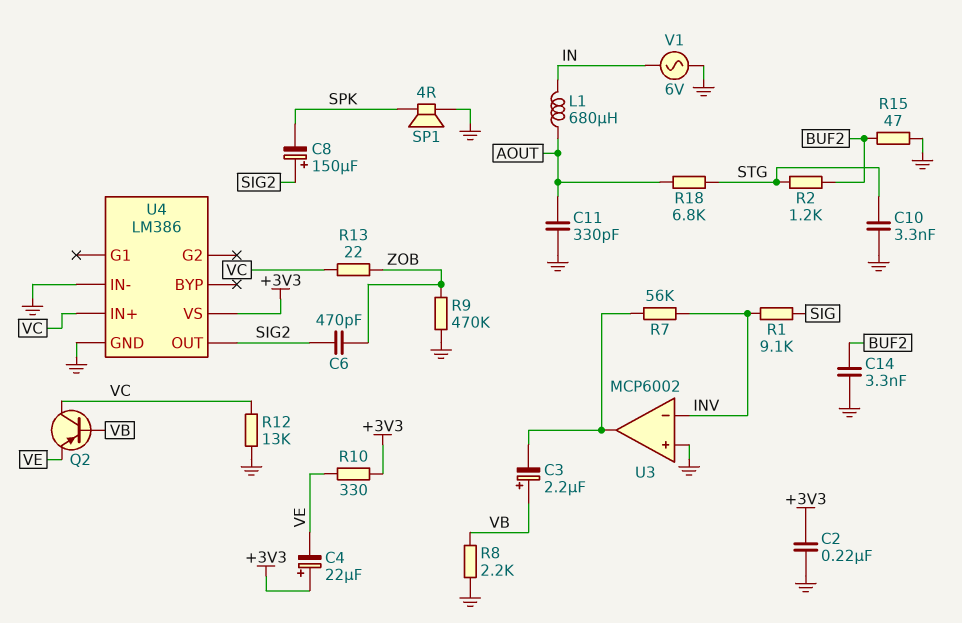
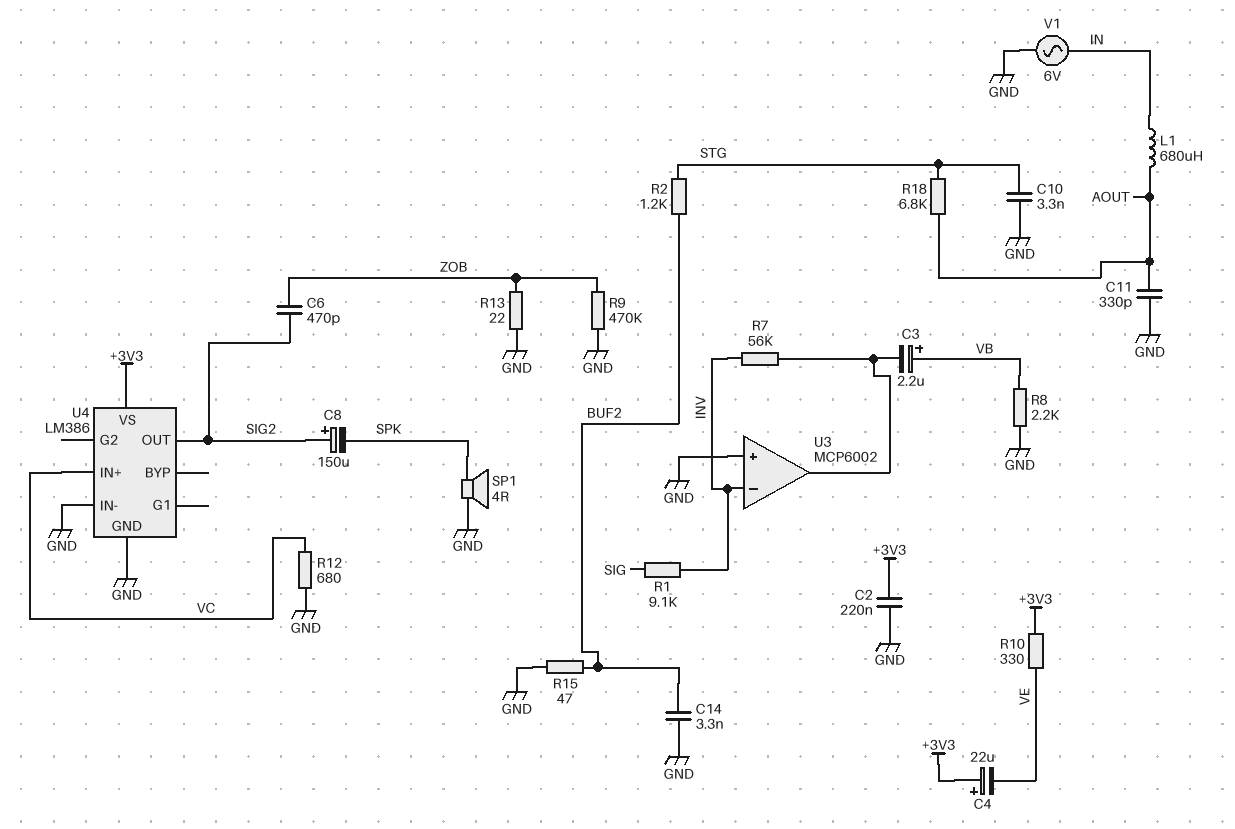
Q2: PNP (B VB, C VC, E VE) -> none
R12: 13k (GND, VC) -> 680 (GND, VC)
R13: 22 (VC, ZOB) -> 22 (GND, ZOB)

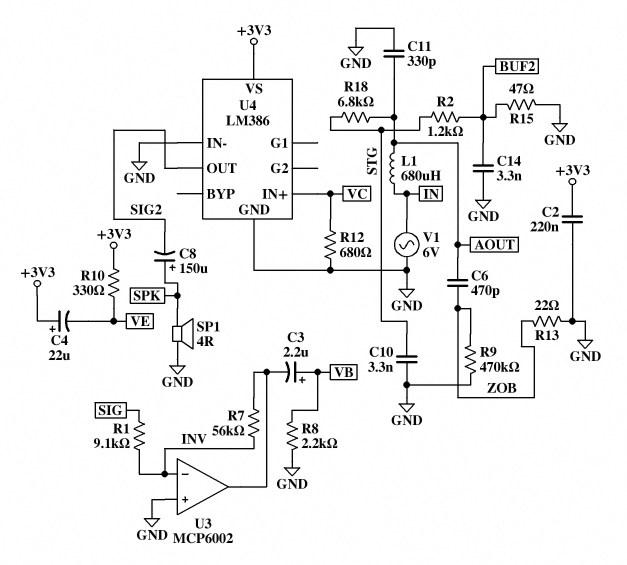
C6: 470pF (SIG2, ZOB) -> 470pF (AOUT, ZOB)
C8: 150uF (plus SIG2, minus SPK) -> 150uF (plus SPK, minus SIG2)

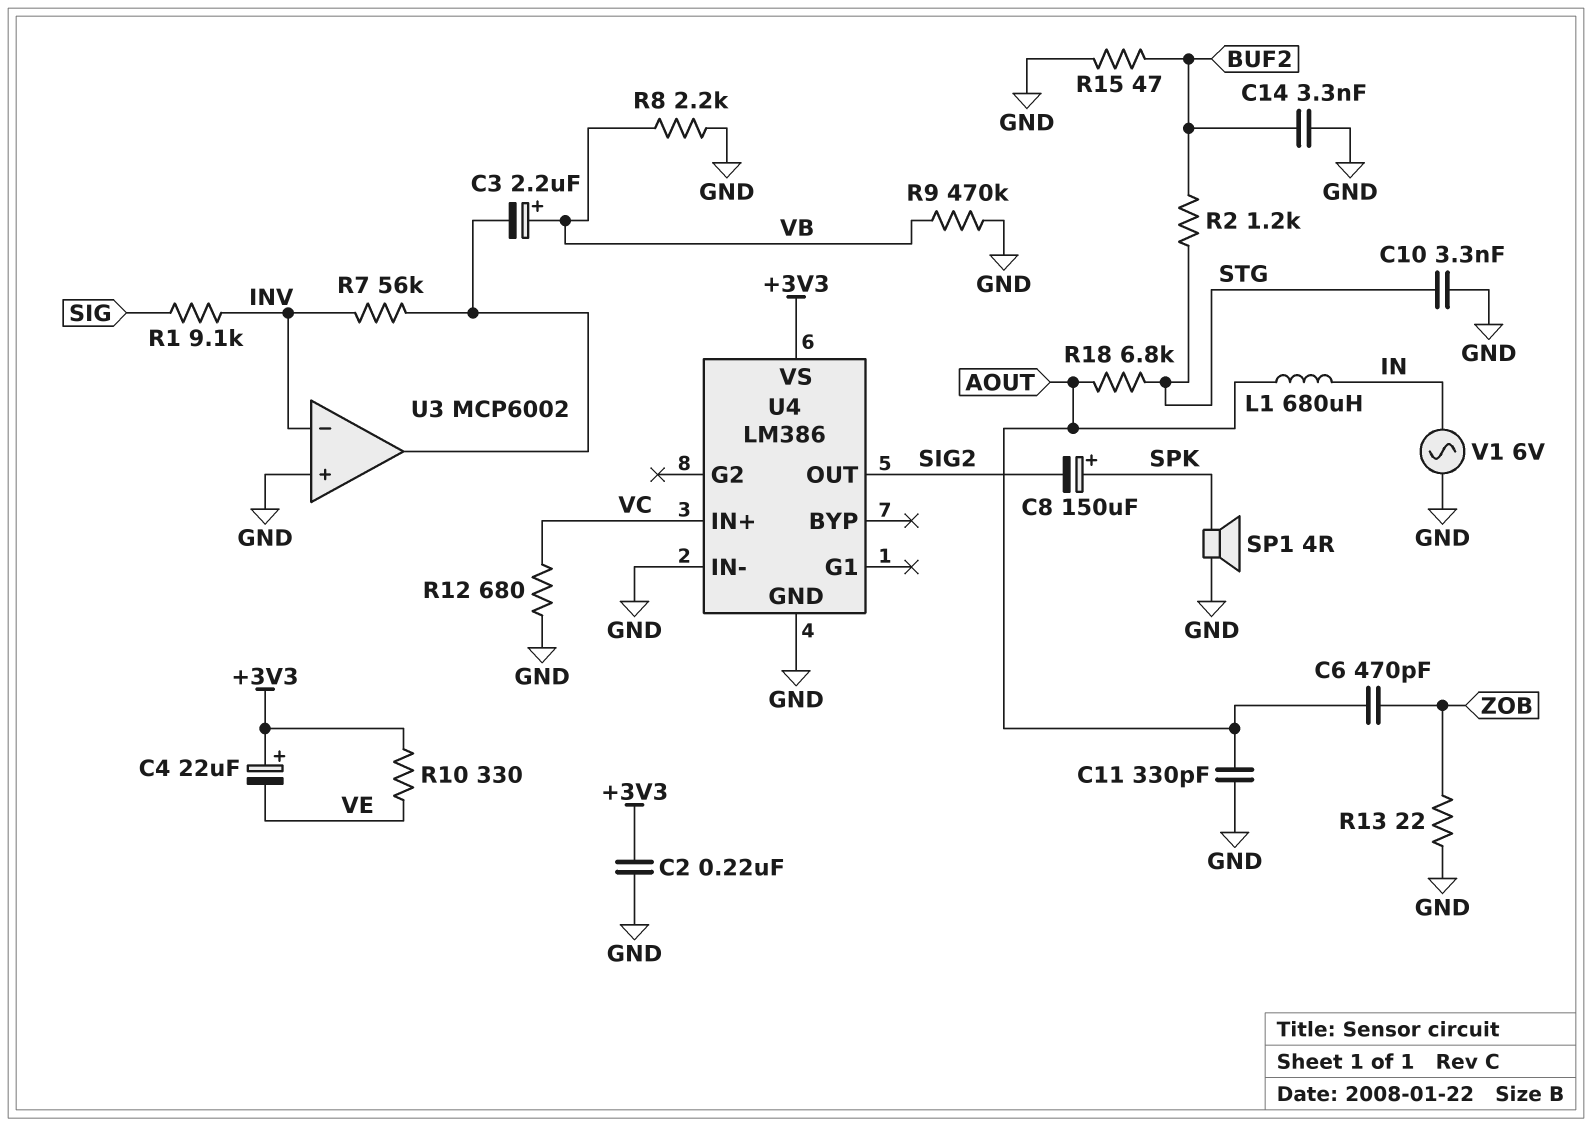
R9: 470k (GND, ZOB) -> 470k (GND, VB)

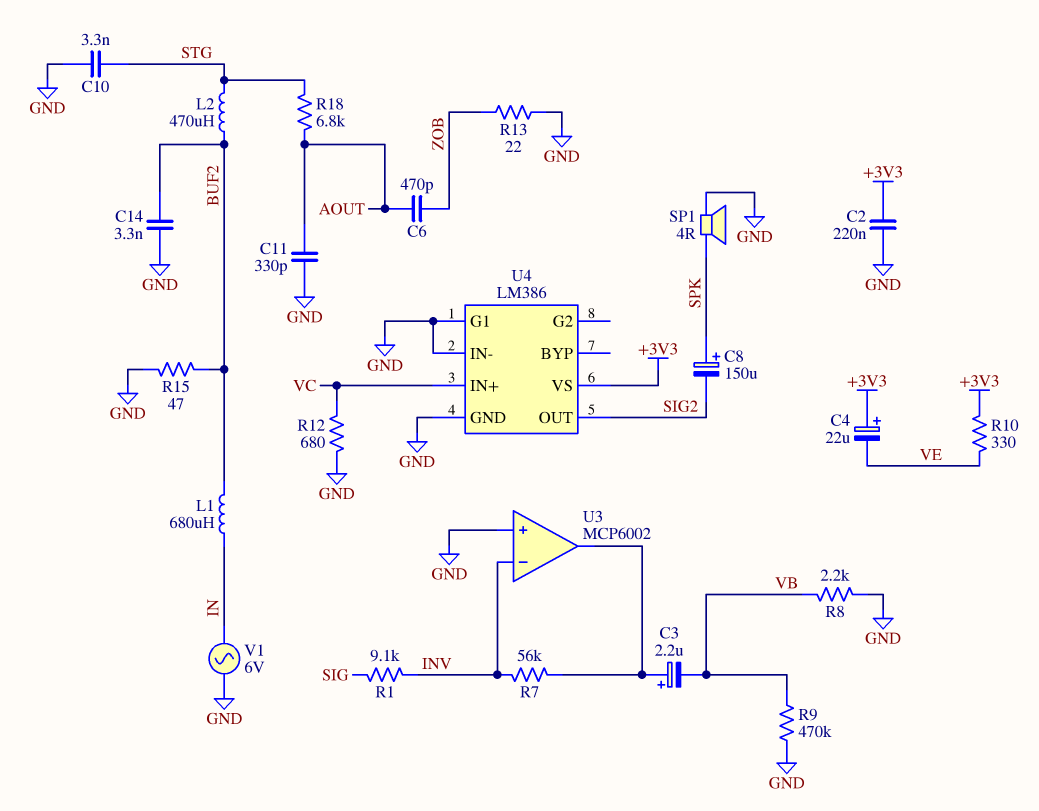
C3: 2.2uF (plus VB, minus U3/out) -> 2.2uF (plus U3/out, minus VB)
L1: 680uH (AOUT, IN) -> 680uH (BUF2, IN)
L2: none -> 470uH (BUF2, STG)
R2: 1.2k (BUF2, STG) -> none
U4 pin G1: none -> GND

